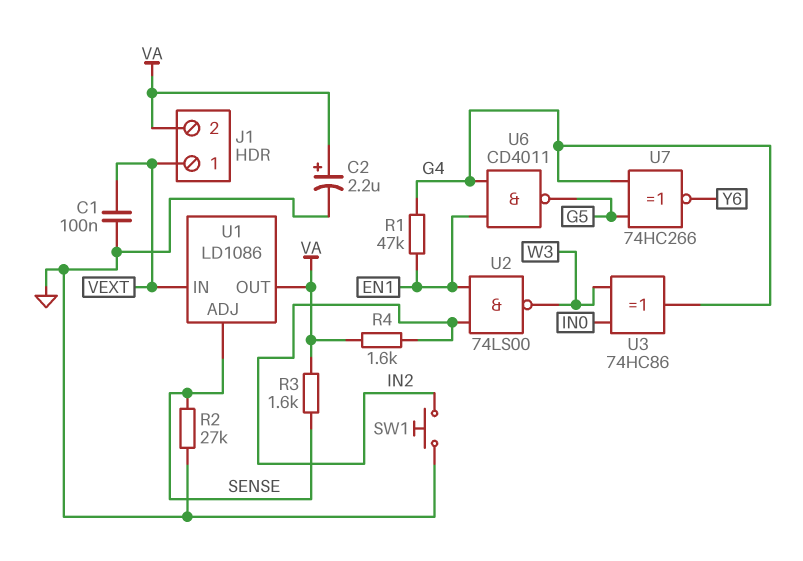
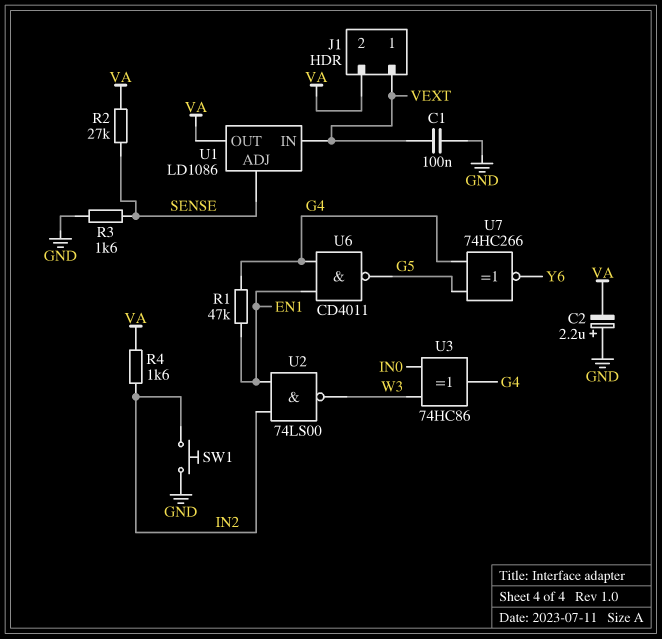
C2: 2.2uF (plus VA, minus GND) -> 2.2uF (plus GND, minus VA)
R2: 27k (GND, SENSE) -> 27k (SENSE, VA)
R3: 1.6k (SENSE, VA) -> 1.6k (GND, SENSE)

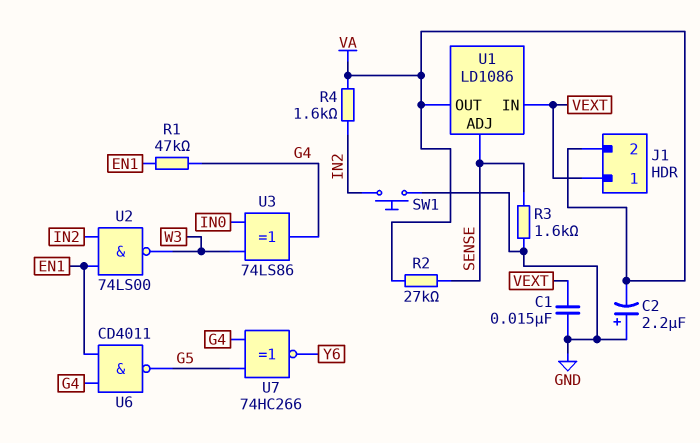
C1: 100nF (GND, VEXT) -> 15nF (GND, VEXT)
U3: XOR 74HC86 (in IN0, in W3, out G4) -> XOR 74LS86 (in IN0, in W3, out G4)

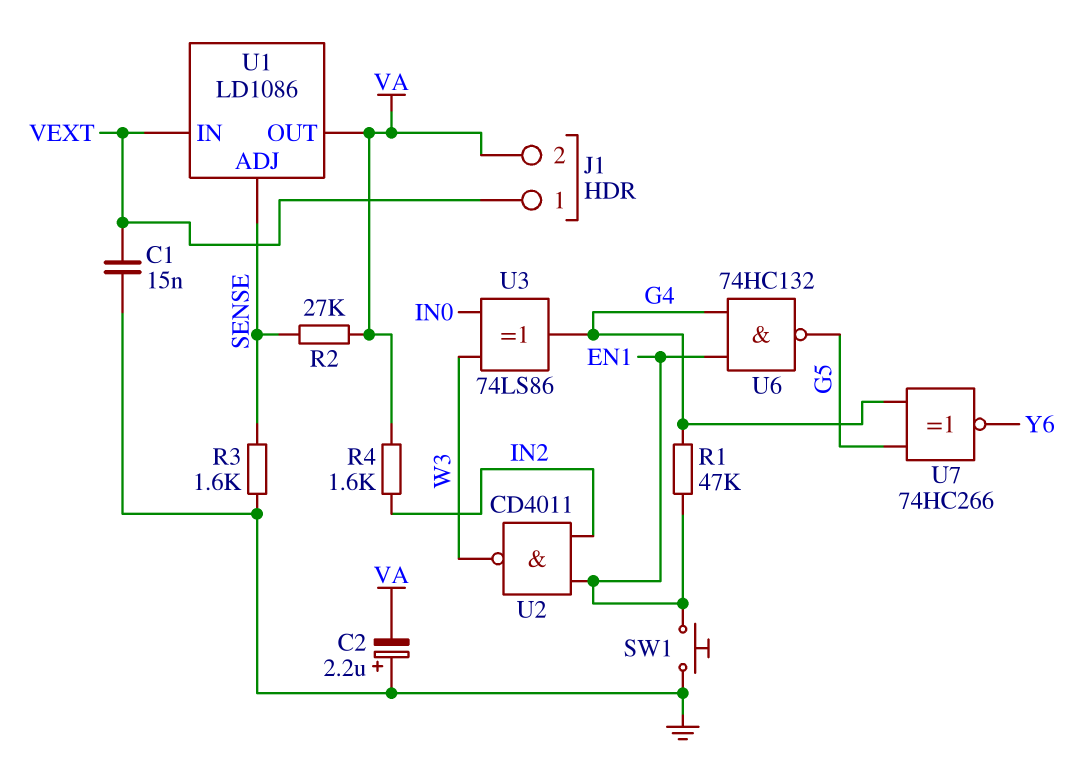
SW1: button (GND, IN2) -> button (EN1, GND)
U2: NAND 74LS00 (in EN1, in IN2, out W3) -> NAND CD4011 (in EN1, in IN2, out W3)
U6: NAND CD4011 (in EN1, in G4, out G5) -> NAND 74HC132 (in EN1, in G4, out G5)

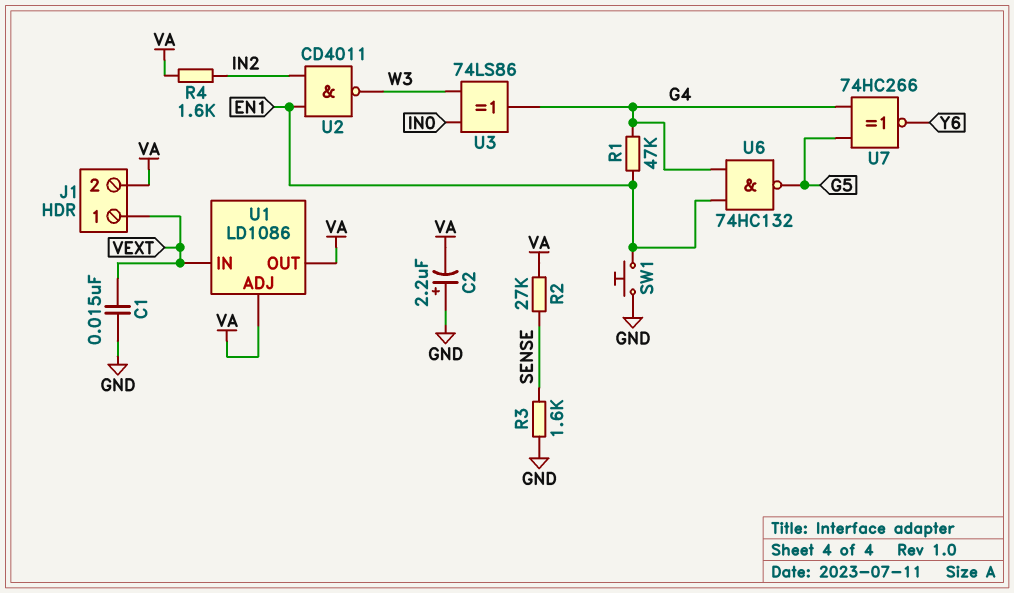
U1 pin ADJ: SENSE -> VA

